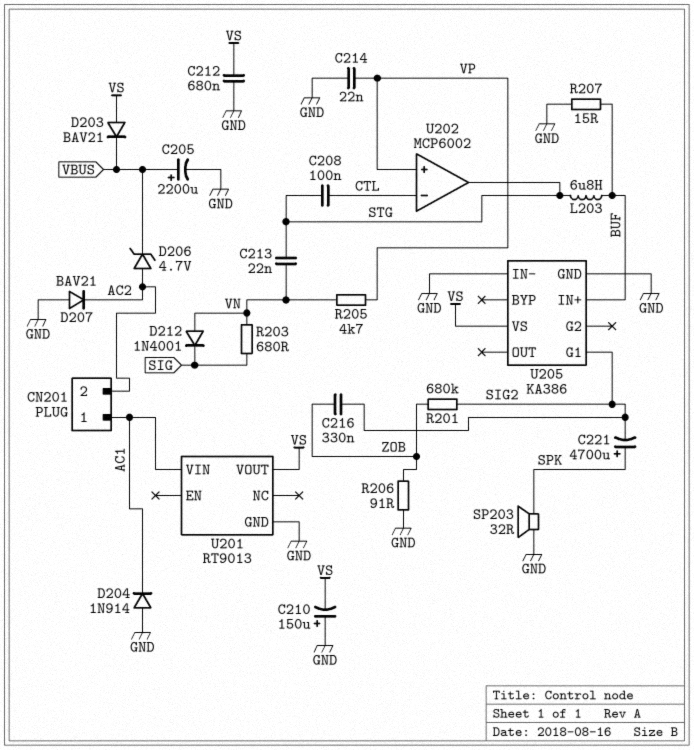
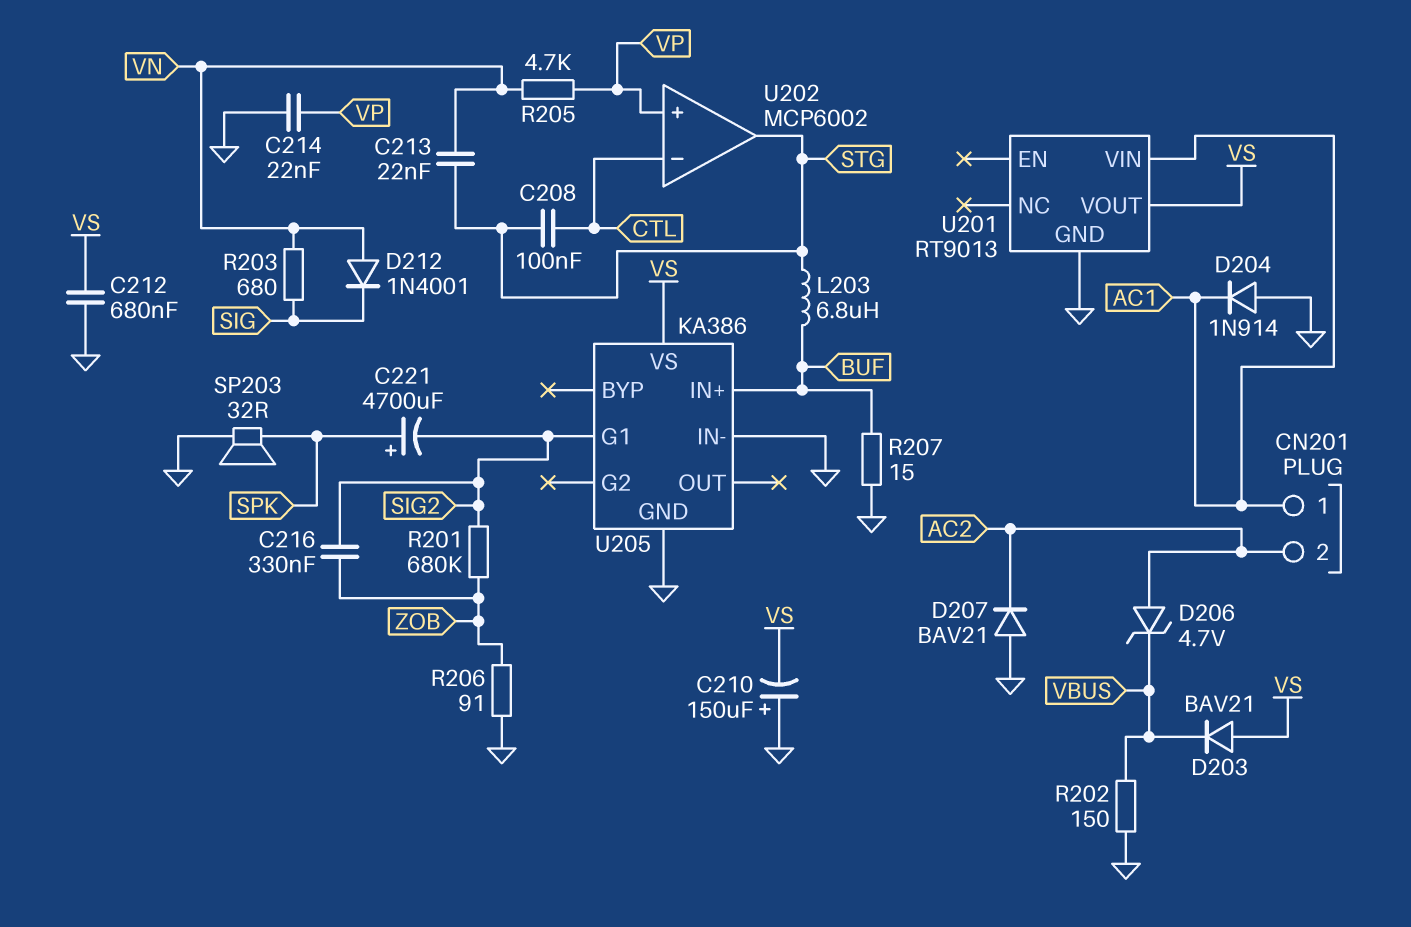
C205: 2200uF (plus VBUS, minus GND) -> none
R202: none -> 150 (GND, VBUS)

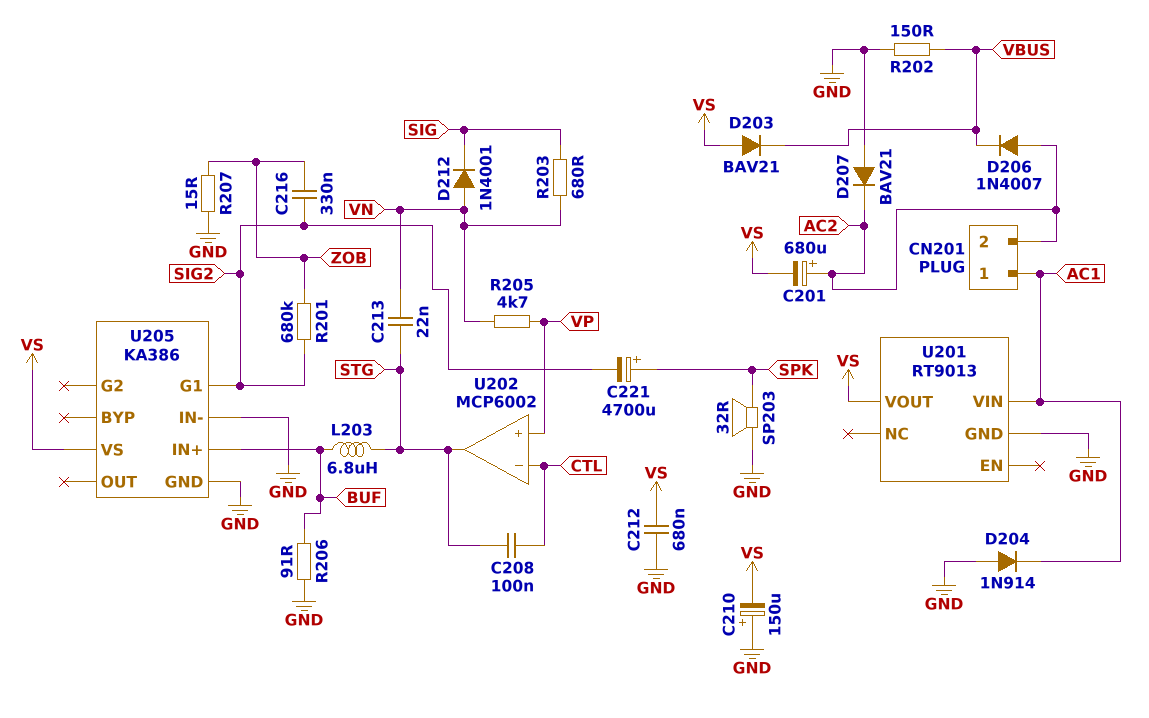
C201: none -> 680uF (plus AC2, minus VS)
C214: 22nF (GND, VP) -> none
D206: zener 4.7V (A AC2, K VBUS) -> diode 1N4007 (A AC2, K VBUS)
R206: 91 (GND, ZOB) -> 91 (BUF, GND)
R207: 15 (BUF, GND) -> 15 (GND, ZOB)

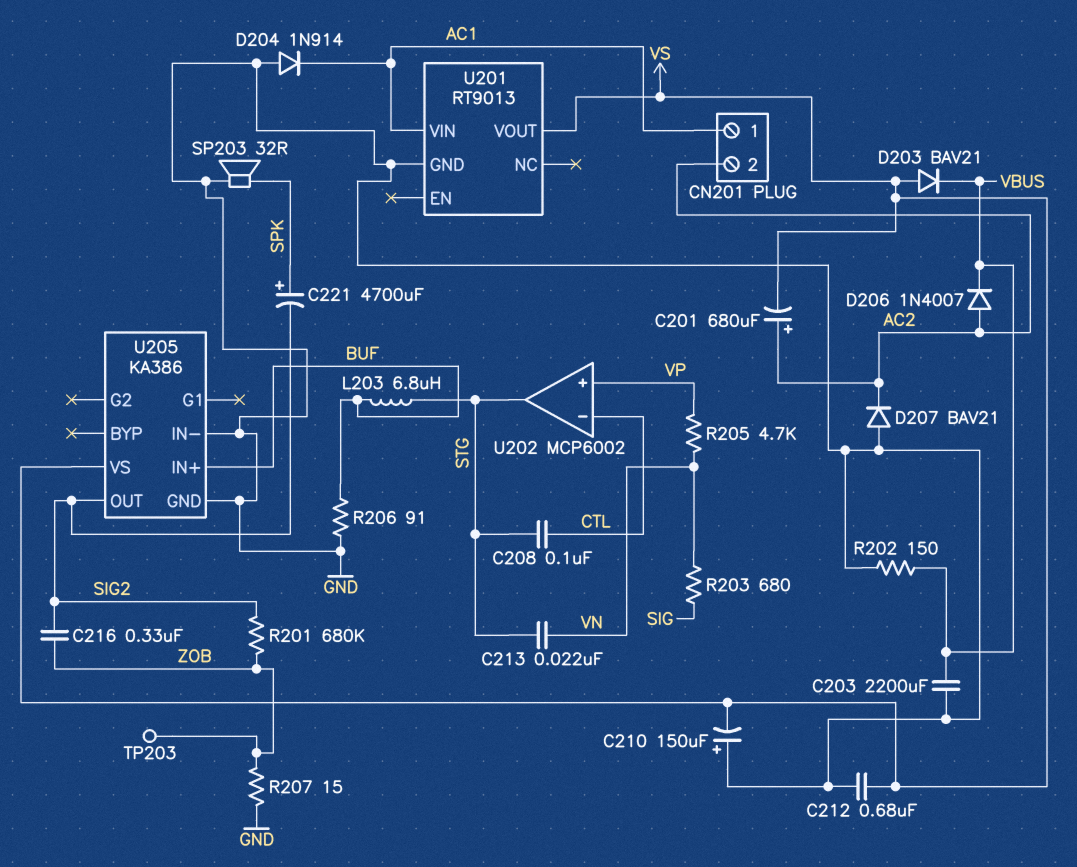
C203: none -> 2200uF (GND, VBUS)
D212: diode 1N4001 (A VN, K SIG) -> none
TP203: none -> test point (ZOB)
U205 pin G1: SIG2 -> none
U205 pin OUT: none -> SIG2

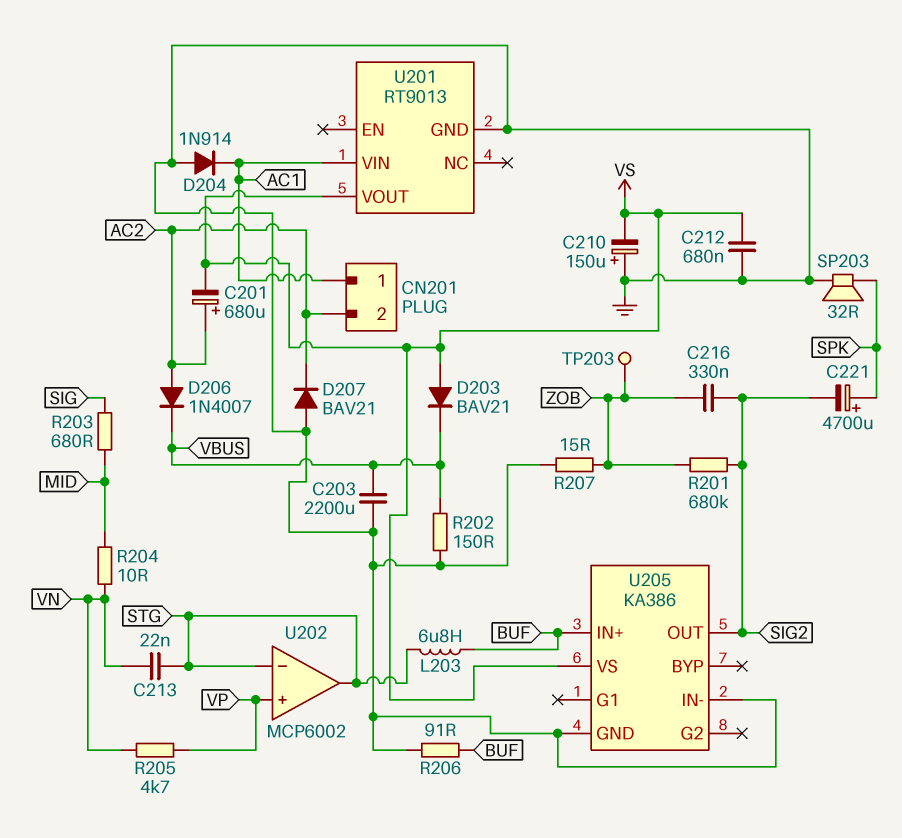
C208: 100nF (CTL, STG) -> none
R203: 680 (SIG, VN) -> 680 (MID, SIG)
R204: none -> 10 (MID, VN)
U202 pin in-: CTL -> STG

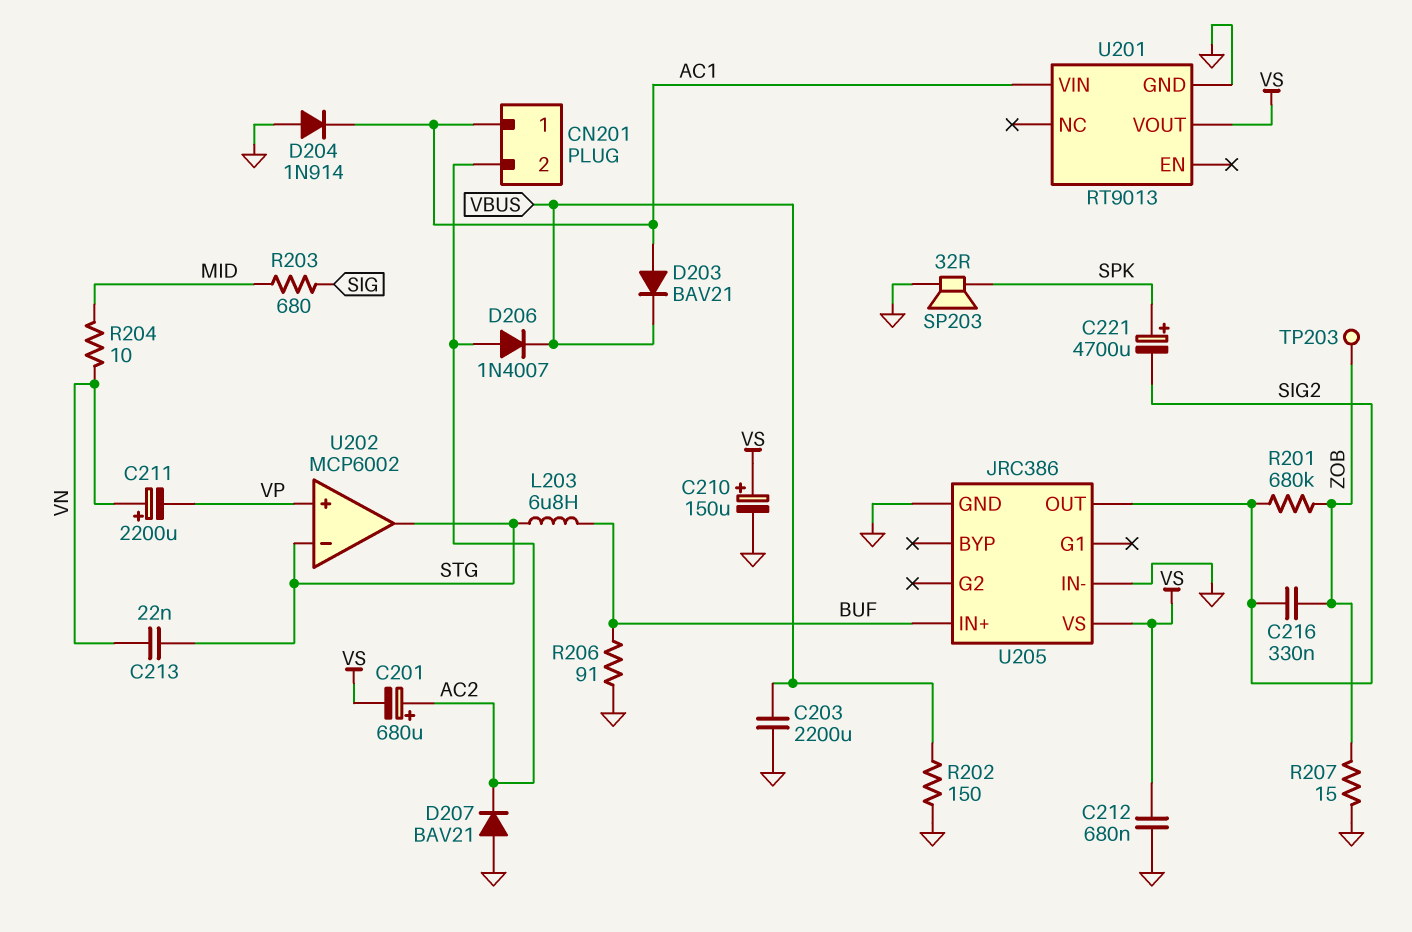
C210: 150uF (plus GND, minus VS) -> 150uF (plus VS, minus GND)
C211: none -> 2200uF (plus VN, minus VP)
D203: diode BAV21 (A VS, K VBUS) -> diode BAV21 (A AC1, K VBUS)
R205: 4.7k (VN, VP) -> none
U205: KA386 -> JRC386

